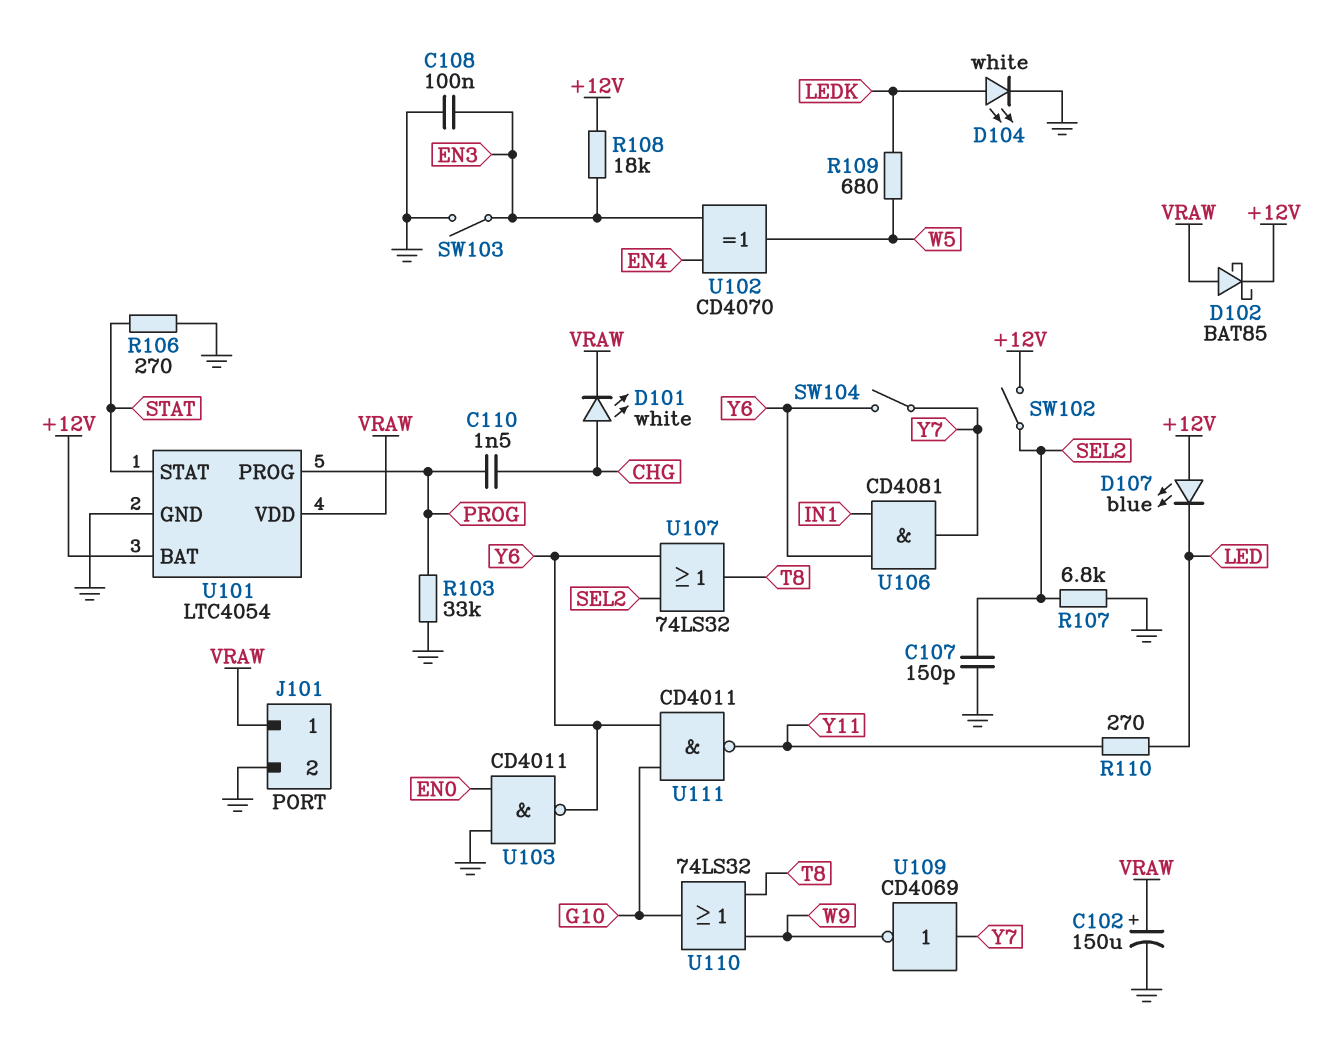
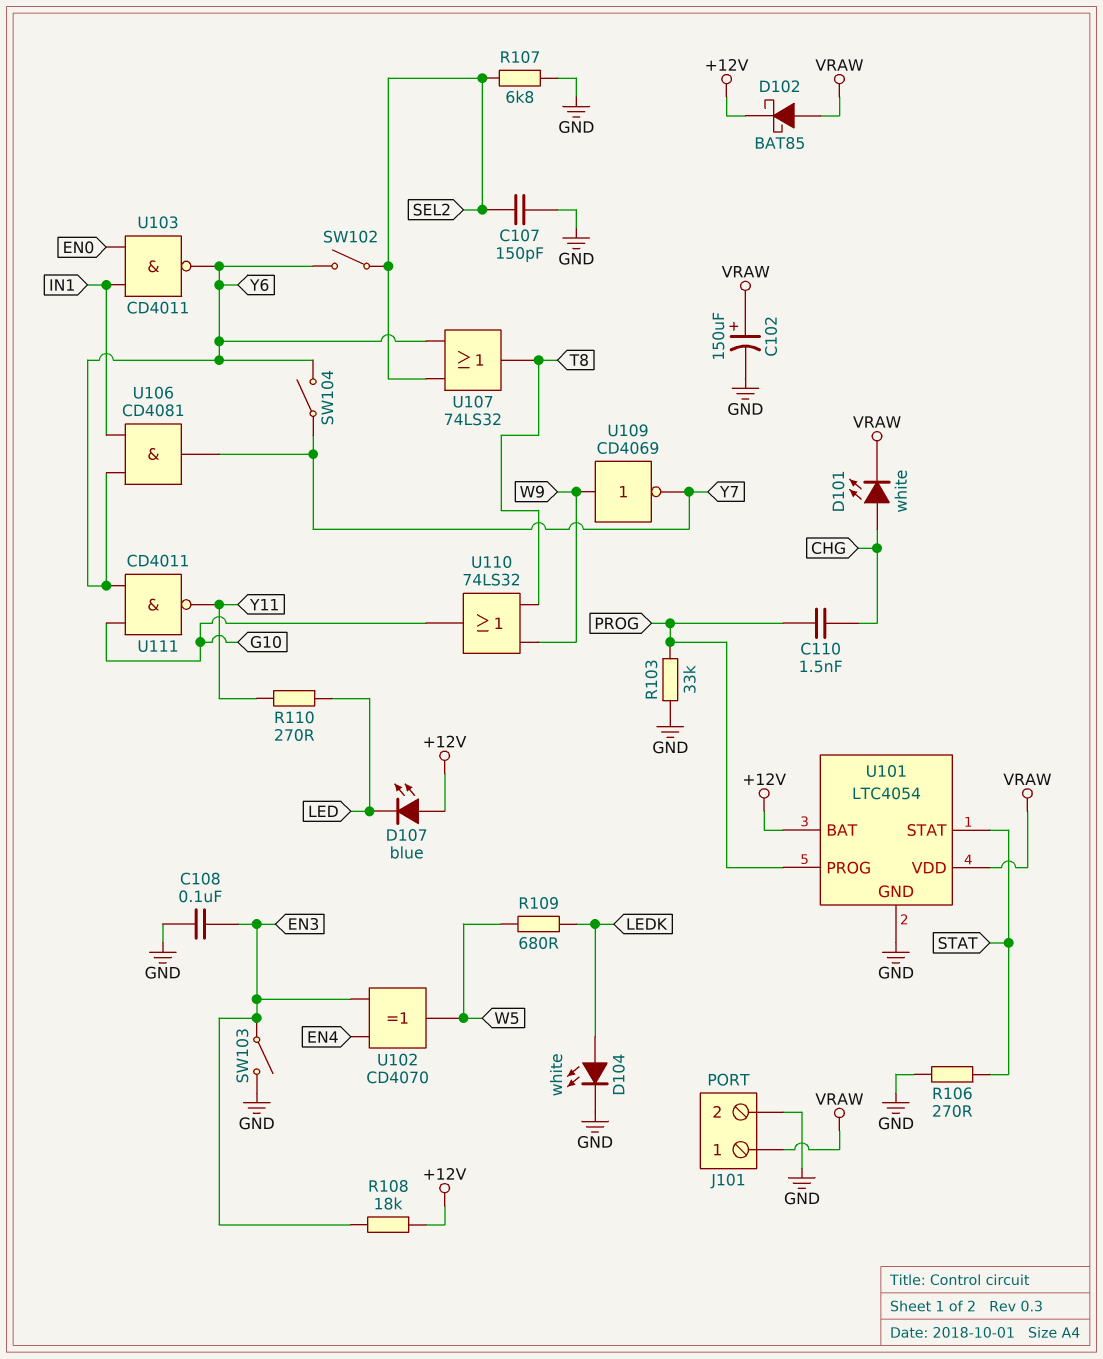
SW102: switch (+12V, SEL2) -> switch (SEL2, Y6)
U103: NAND CD4011 (in EN0, in GND, out Y6) -> NAND CD4011 (in EN0, in IN1, out Y6)
U109: NOT CD4069 (in Y7, out W9) -> NOT CD4069 (in W9, out Y7)

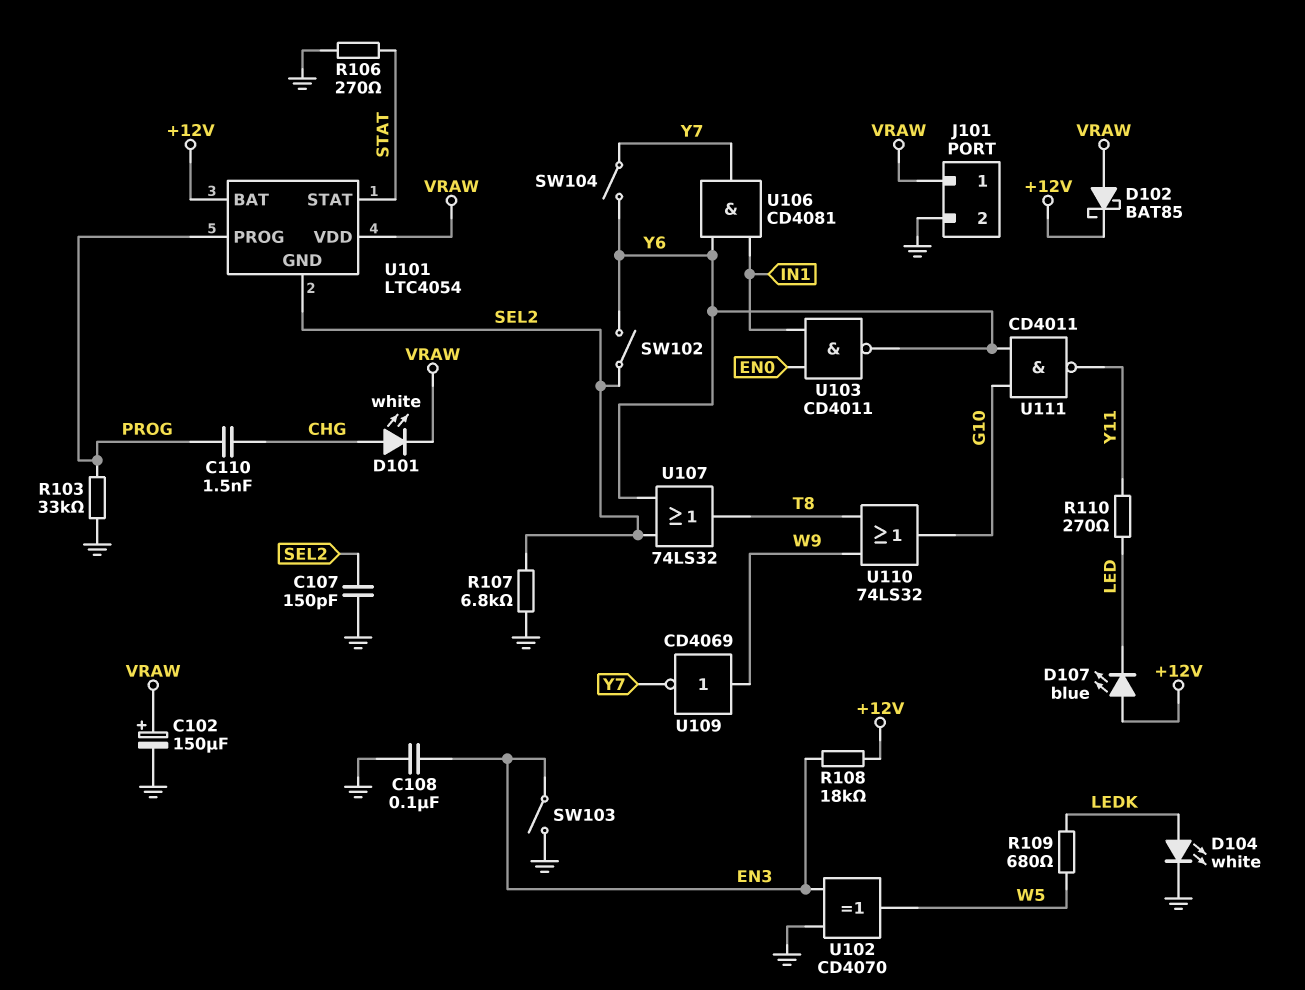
U101 pin GND: GND -> SEL2
U102: XOR CD4070 (in EN3, in EN4, out W5) -> XOR CD4070 (in EN3, in GND, out W5)

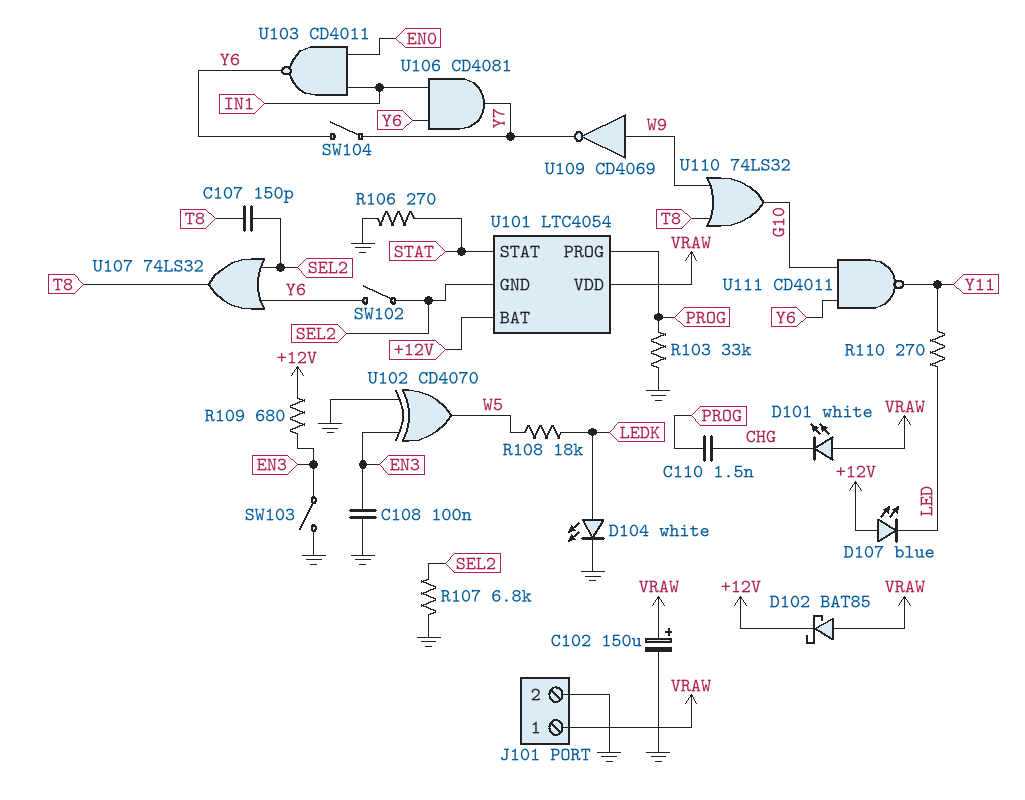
C107: 150pF (GND, SEL2) -> 150pF (SEL2, T8)
D101: LED white (A CHG, K VRAW) -> LED white (A VRAW, K CHG)
R108: 18k (+12V, EN3) -> 18k (LEDK, W5)
R109: 680 (LEDK, W5) -> 680 (+12V, EN3)

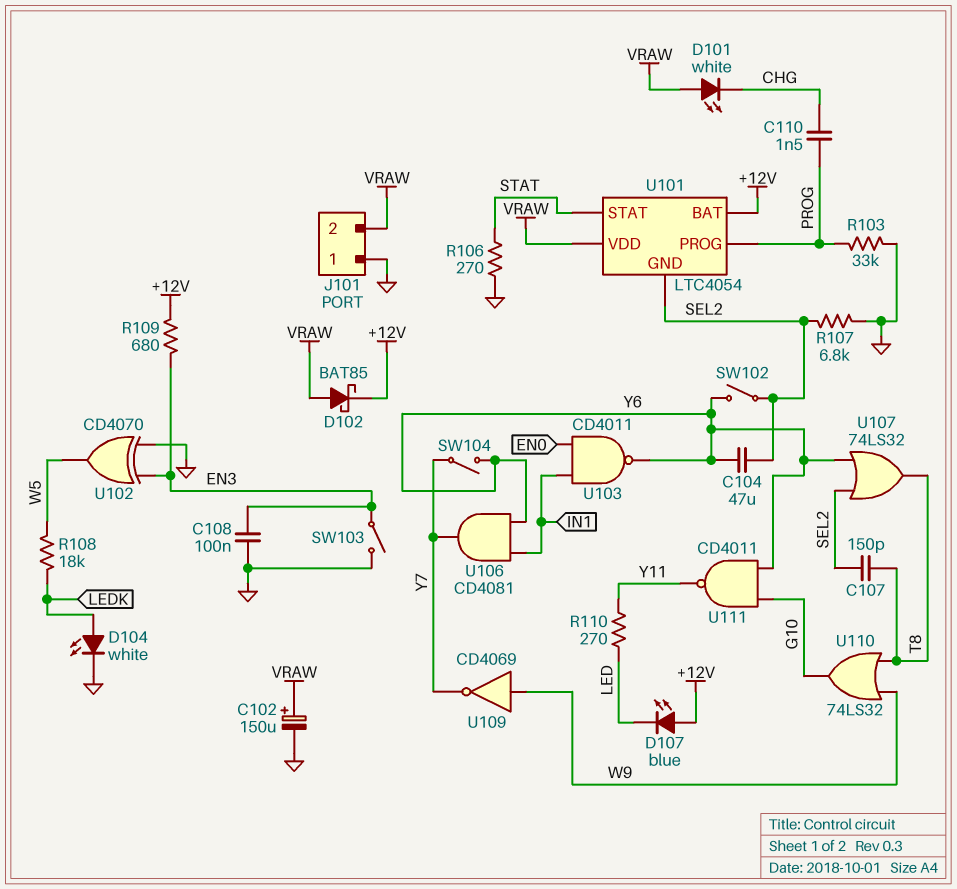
C104: none -> 47uF (SEL2, Y6)
J101 pin 1: VRAW -> GND
J101 pin 2: GND -> VRAW

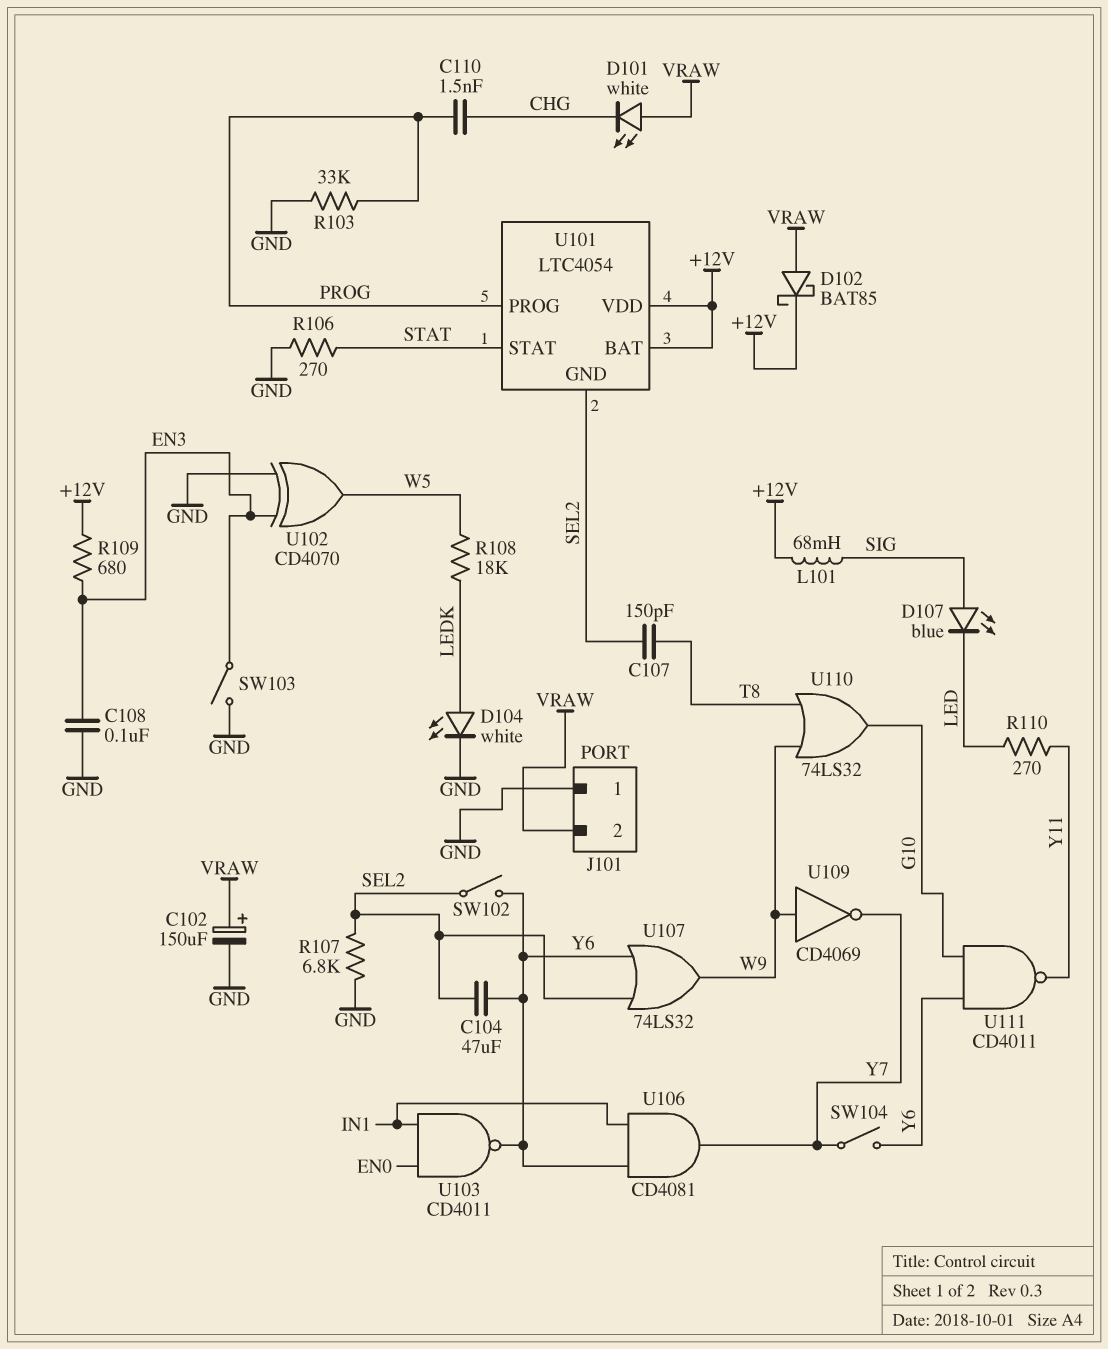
D107: LED blue (A +12V, K LED) -> LED blue (A SIG, K LED)
L101: none -> 68mH (+12V, SIG)
U101 pin VDD: VRAW -> +12V
U107: OR 74LS32 (in SEL2, in Y6, out T8) -> OR 74LS32 (in SEL2, in Y6, out W9)

